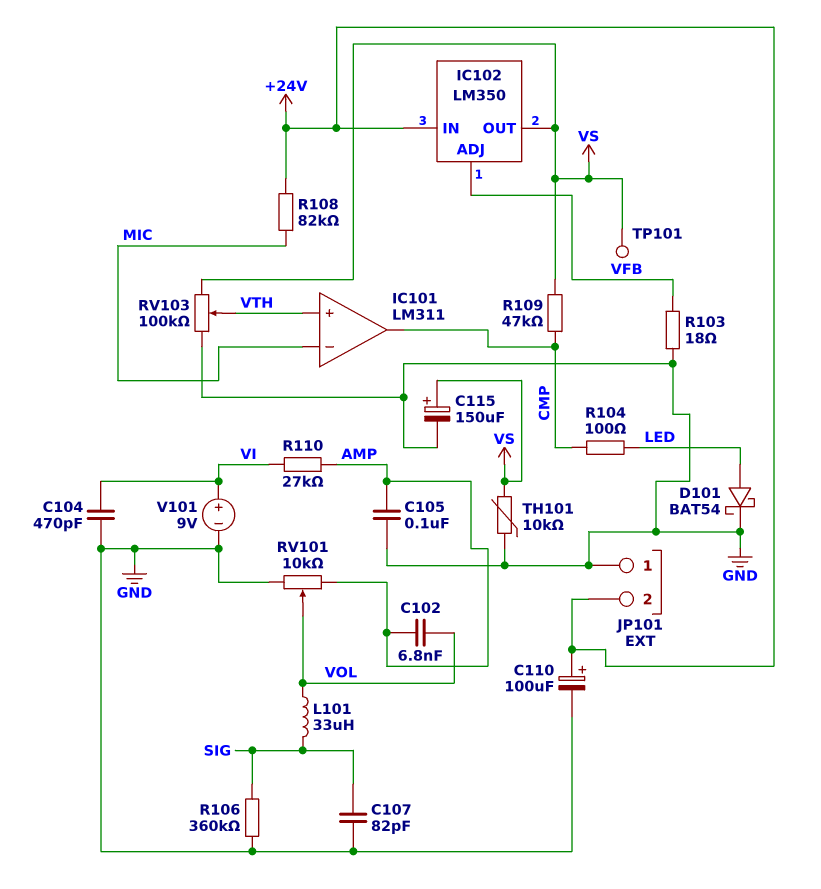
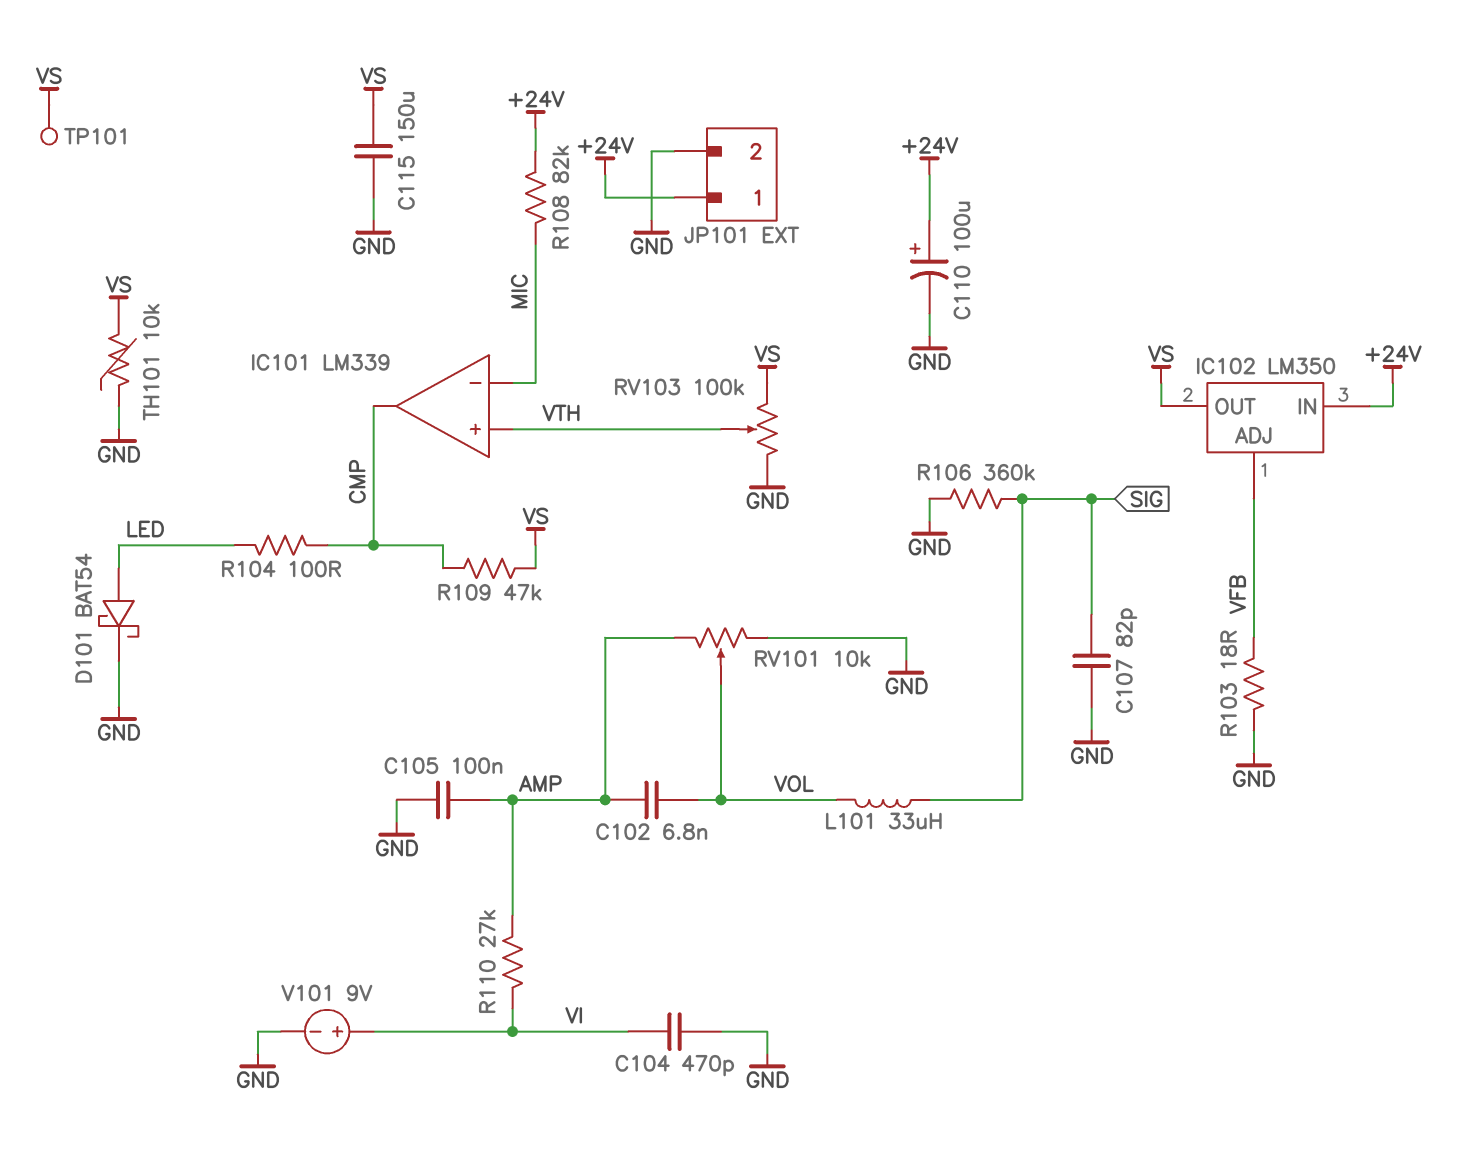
C115: 150uF (plus VS, minus GND) -> 150uF (GND, VS)
IC101: LM311 -> LM339
JP101 pin 1: GND -> +24V
JP101 pin 2: +24V -> GND

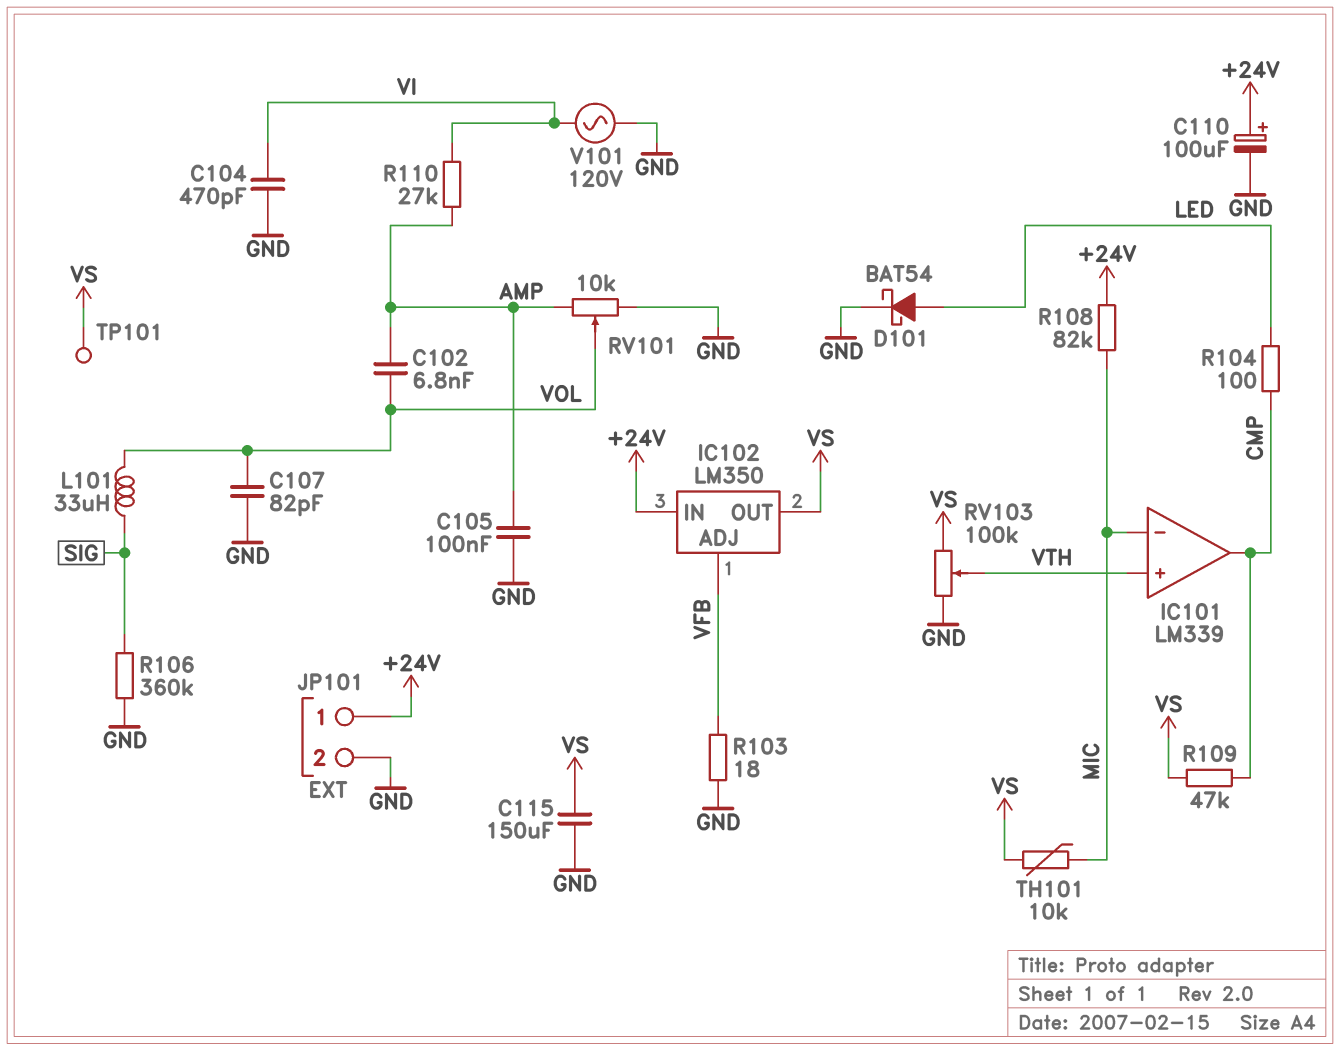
C107: 82pF (GND, SIG) -> 82pF (GND, VOL)
TH101: 10k (GND, VS) -> 10k (MIC, VS)
V101: 9V (plus VI, minus GND) -> AC 120V (GND, VI)

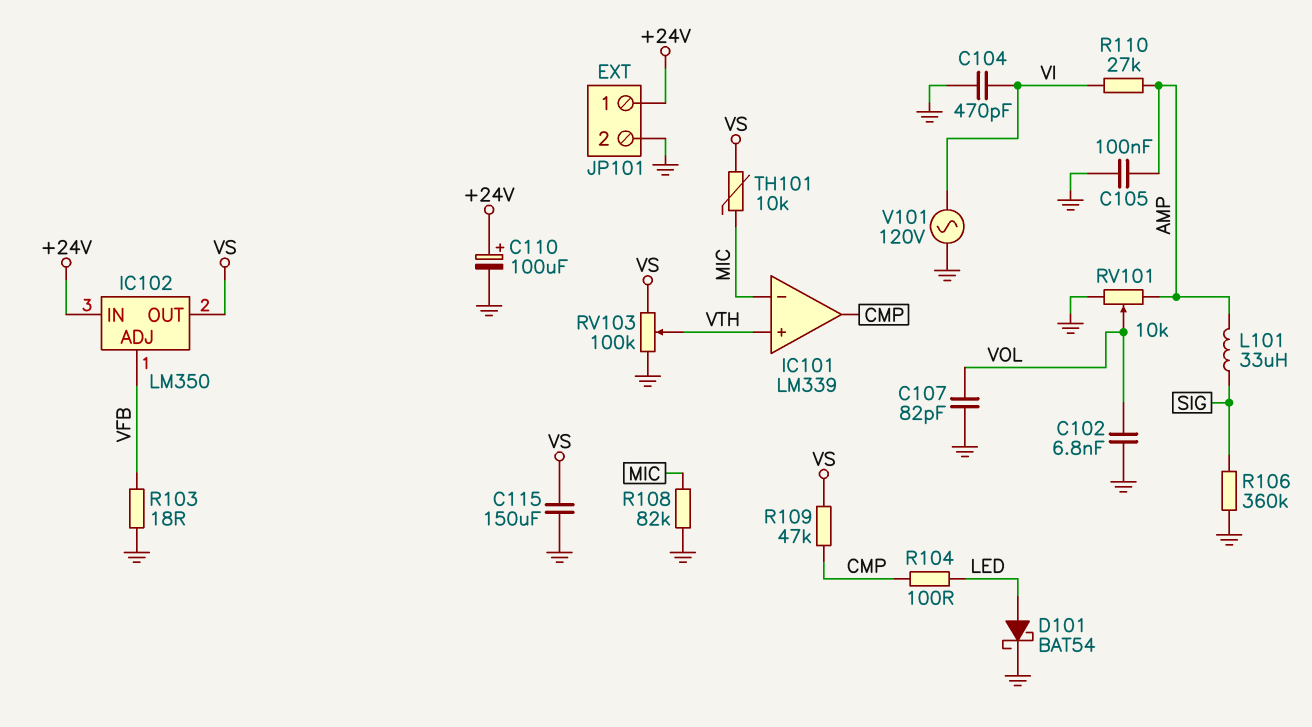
C102: 6.8nF (AMP, VOL) -> 6.8nF (GND, VOL)
L101: 33uH (SIG, VOL) -> 33uH (AMP, SIG)
R108: 82k (+24V, MIC) -> 82k (GND, MIC)
TP101: test point (VS) -> none

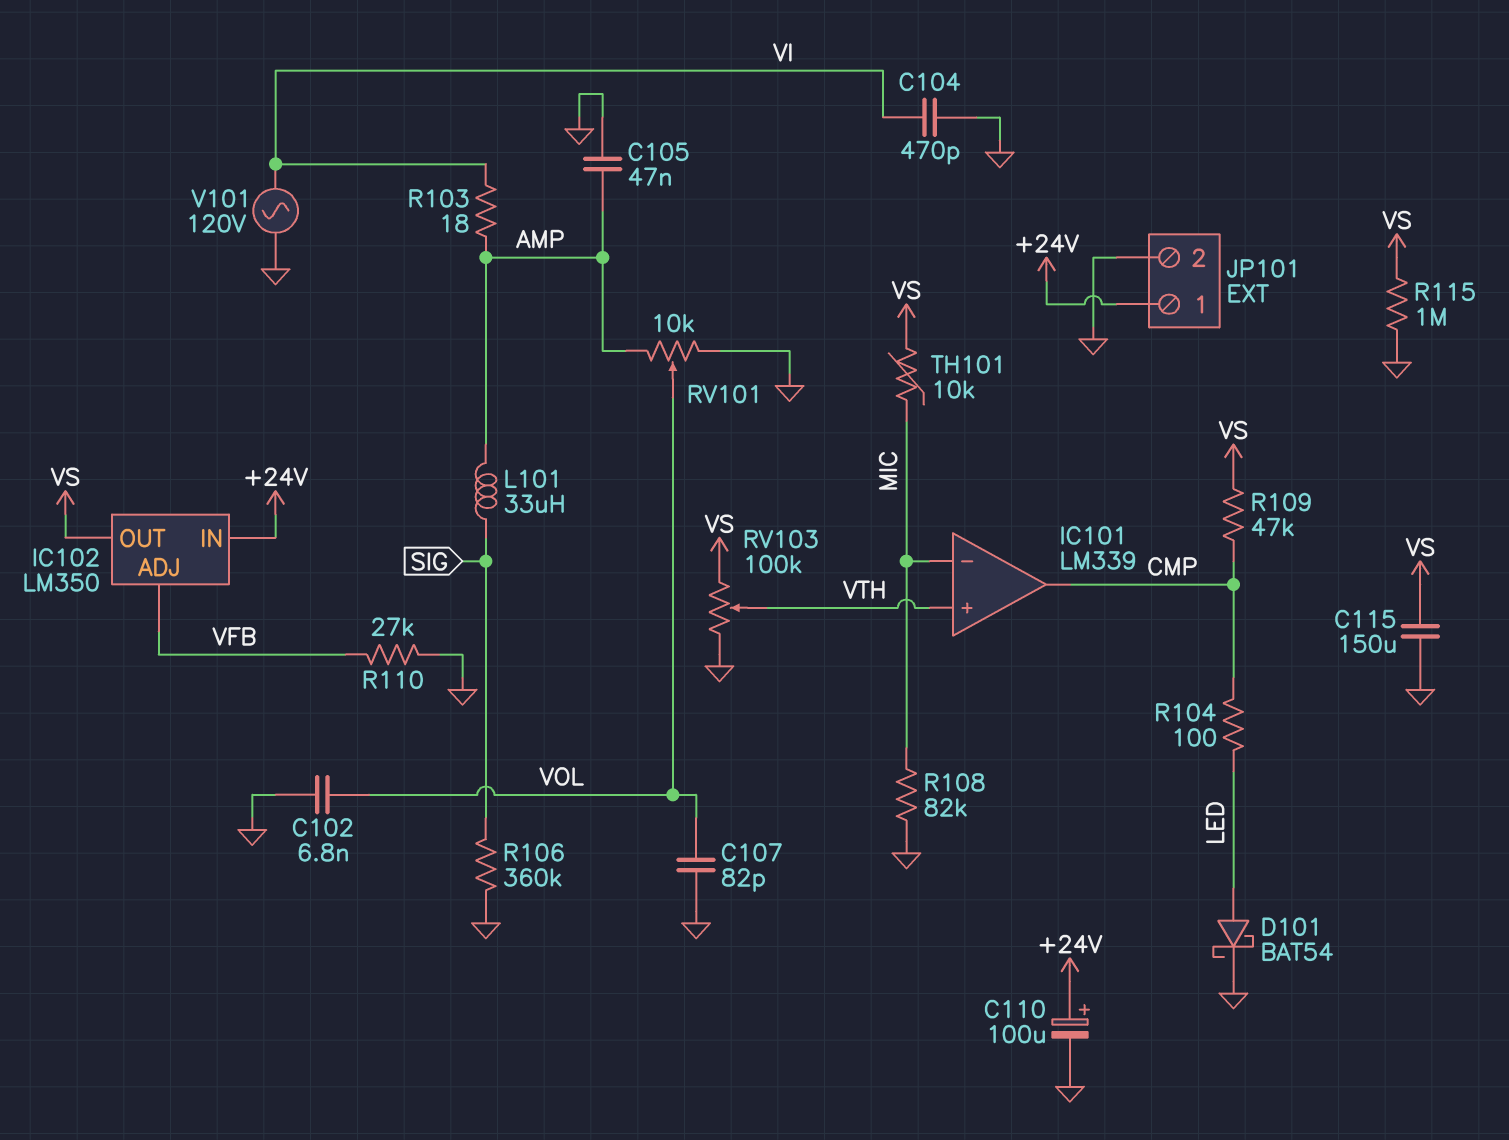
C105: 100nF (AMP, GND) -> 47nF (AMP, GND)
R103: 18 (GND, VFB) -> 18 (AMP, VI)
R110: 27k (AMP, VI) -> 27k (GND, VFB)
R115: none -> 1M (GND, VS)

